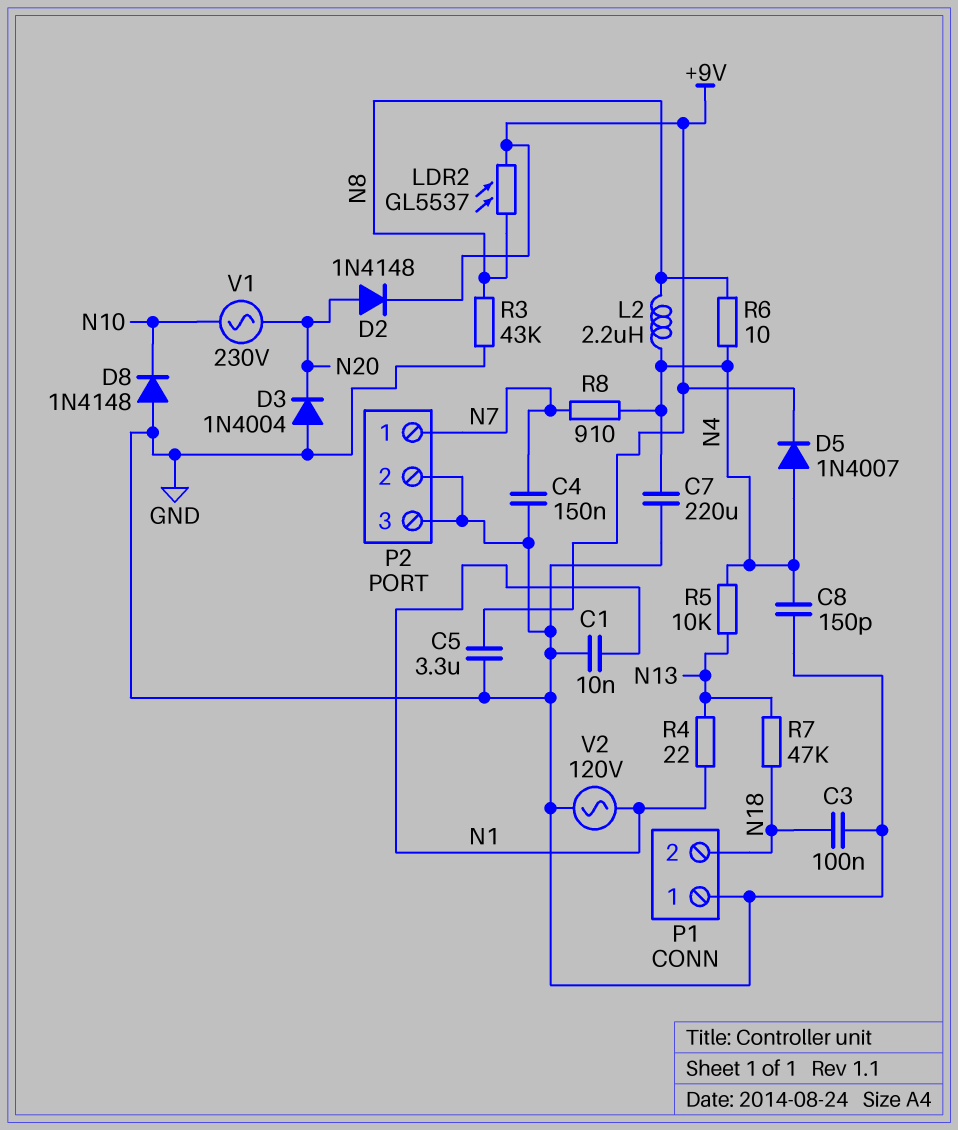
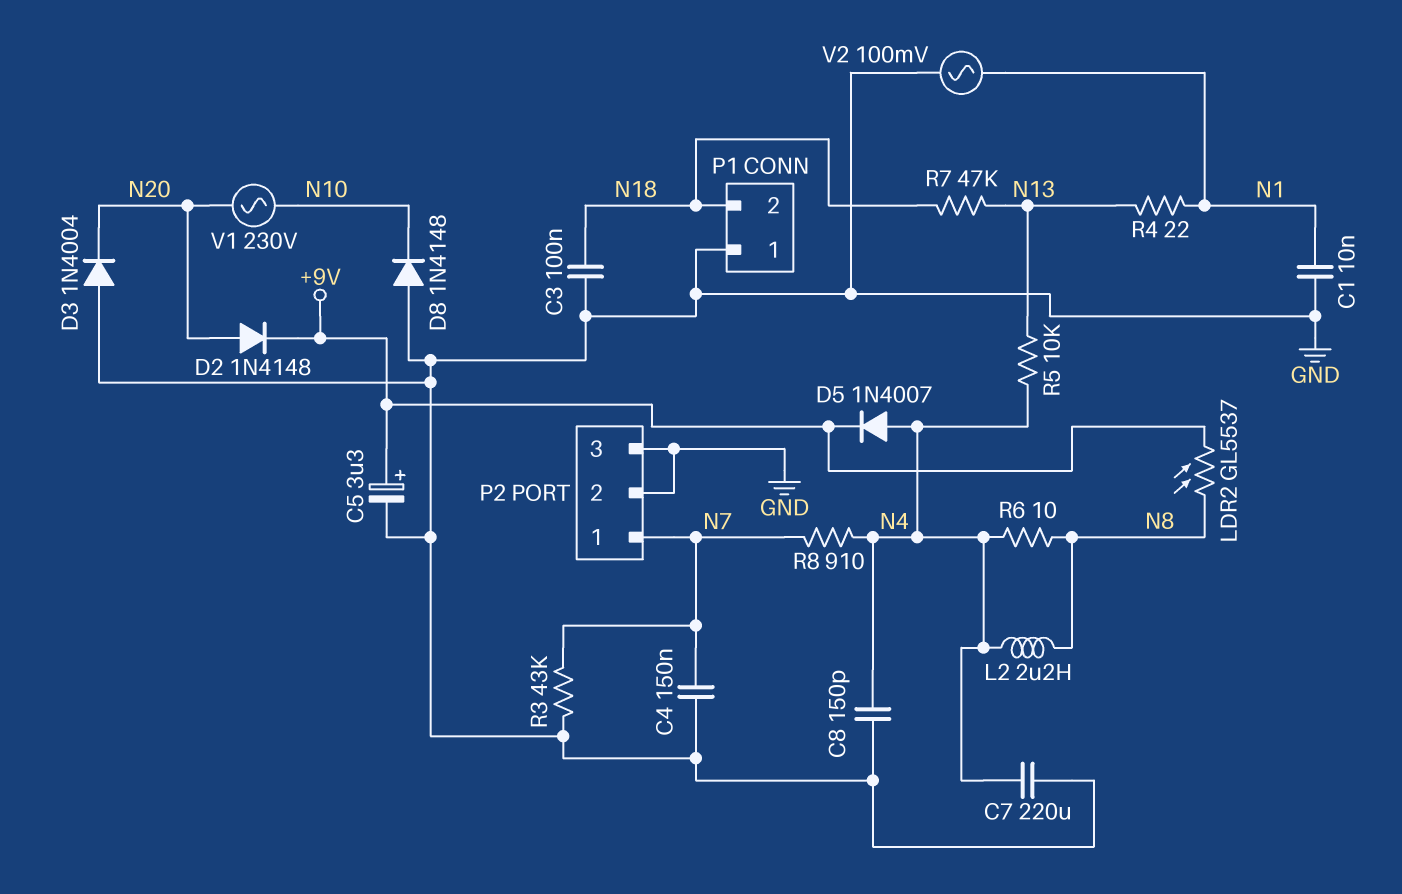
C5: 3.3uF (+9V, GND) -> 3.3uF (plus +9V, minus GND)
R3: 43k (GND, N8) -> 43k (GND, N7)
V2: AC 120V (GND, N1) -> AC 100mV (GND, N1)

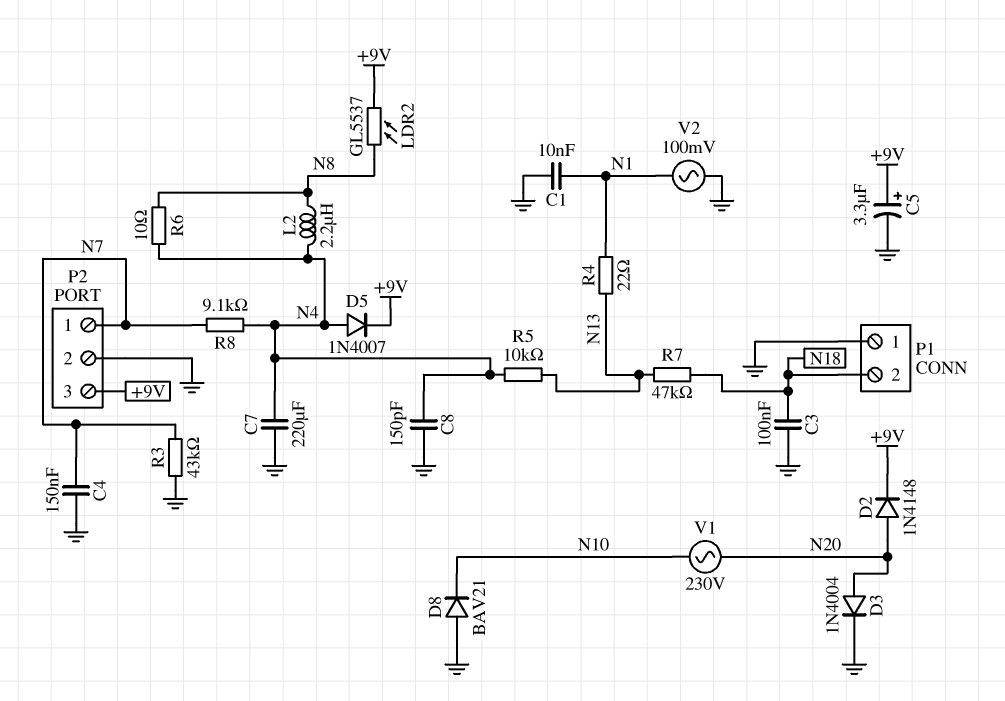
D3: diode 1N4004 (A GND, K N20) -> diode 1N4004 (A N20, K GND)
D8: diode 1N4148 (A GND, K N10) -> diode BAV21 (A GND, K N10)
P2 pin 3: GND -> +9V
R8: 910 (N4, N7) -> 9.1k (N4, N7)

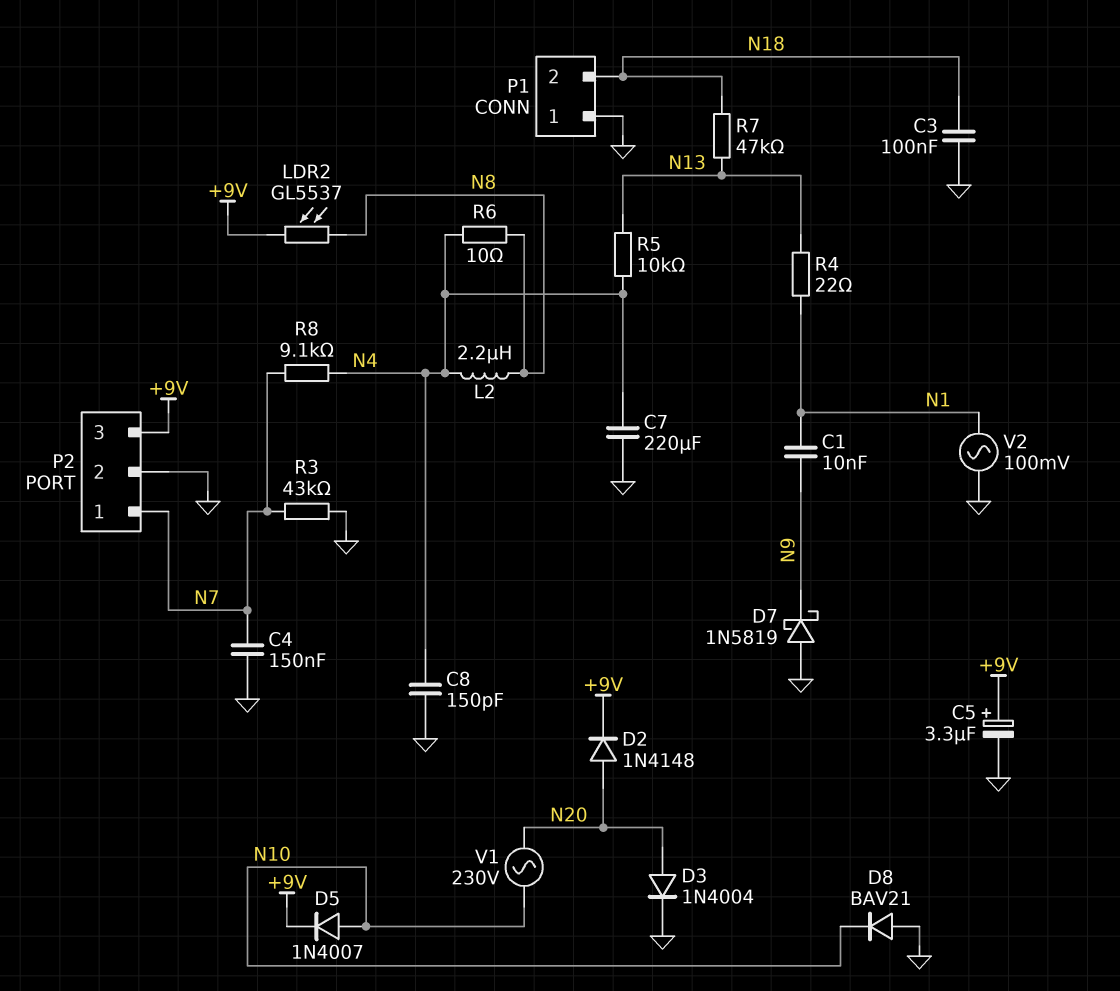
C1: 10nF (GND, N1) -> 10nF (N1, N9)
D5: diode 1N4007 (A N4, K +9V) -> diode 1N4007 (A N10, K +9V)
D7: none -> schottky 1N5819 (A GND, K N9)

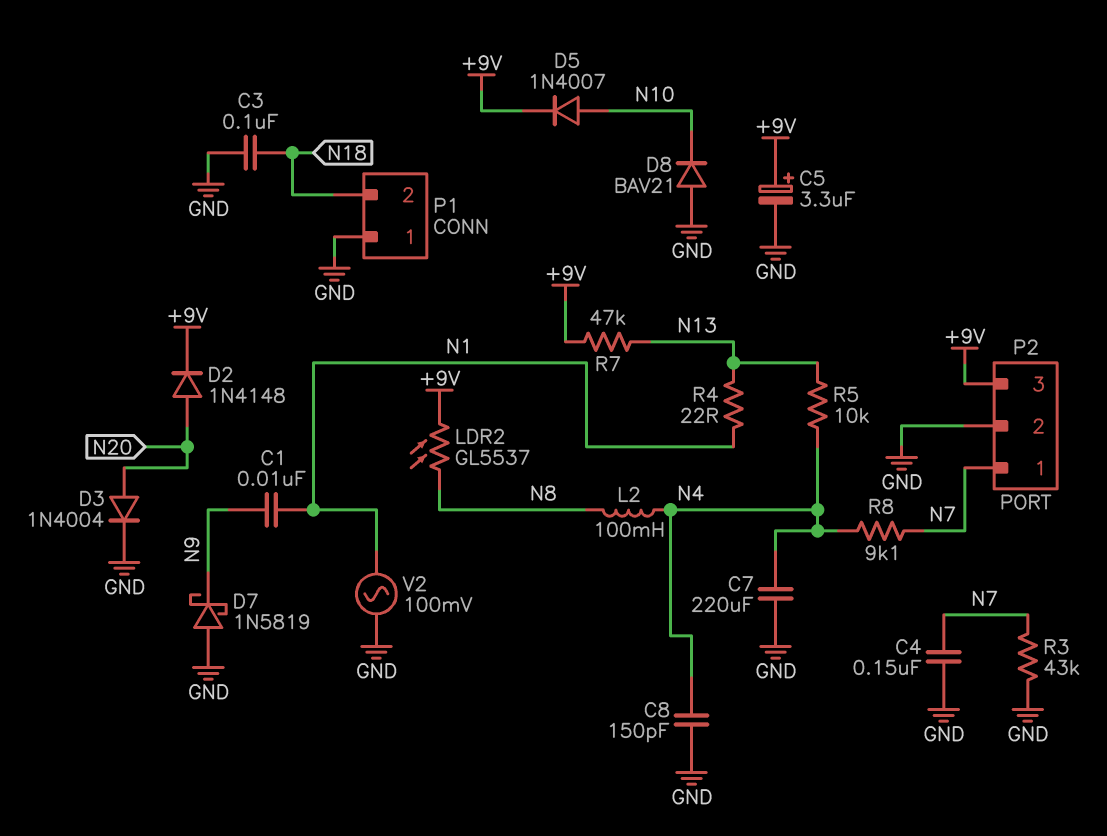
L2: 2.2uH (N4, N8) -> 100mH (N4, N8)
R6: 10 (N4, N8) -> none
R7: 47k (N13, N18) -> 47k (+9V, N13)
V1: AC 230V (N10, N20) -> none

